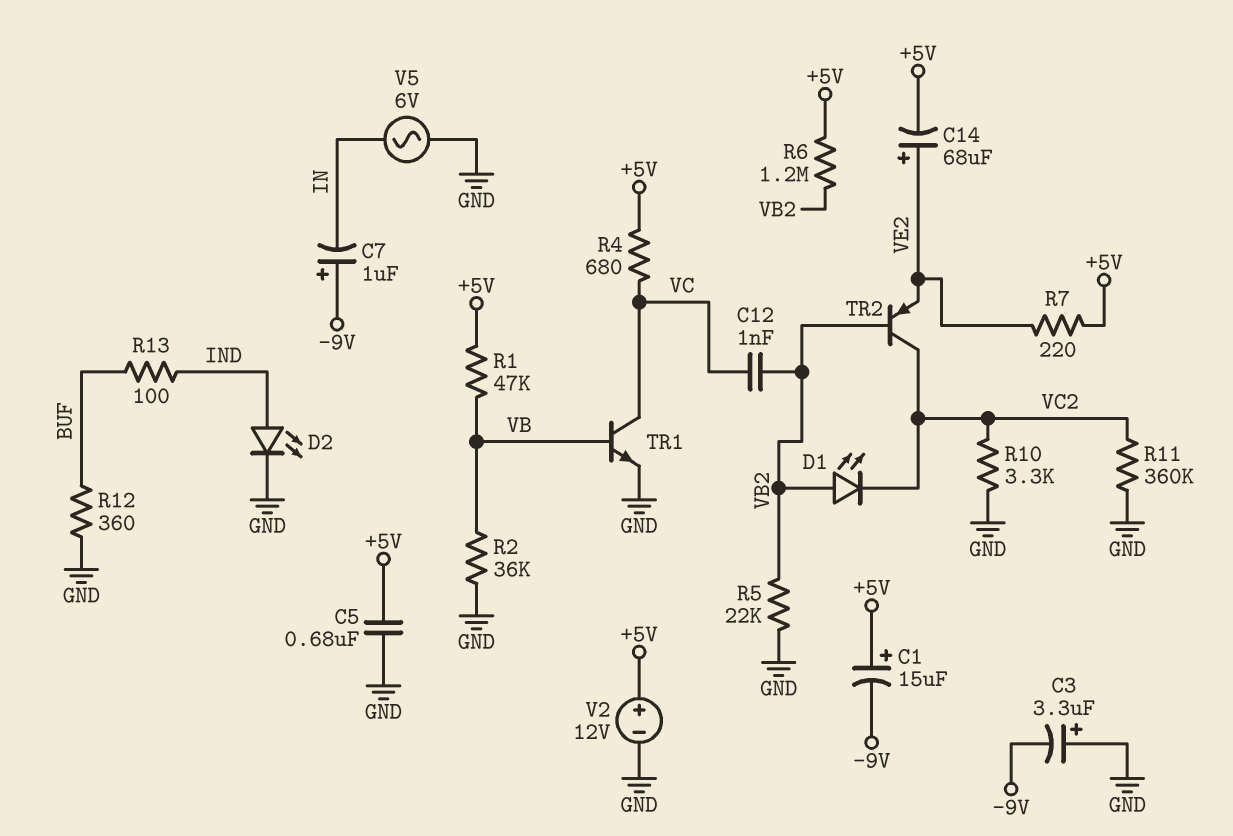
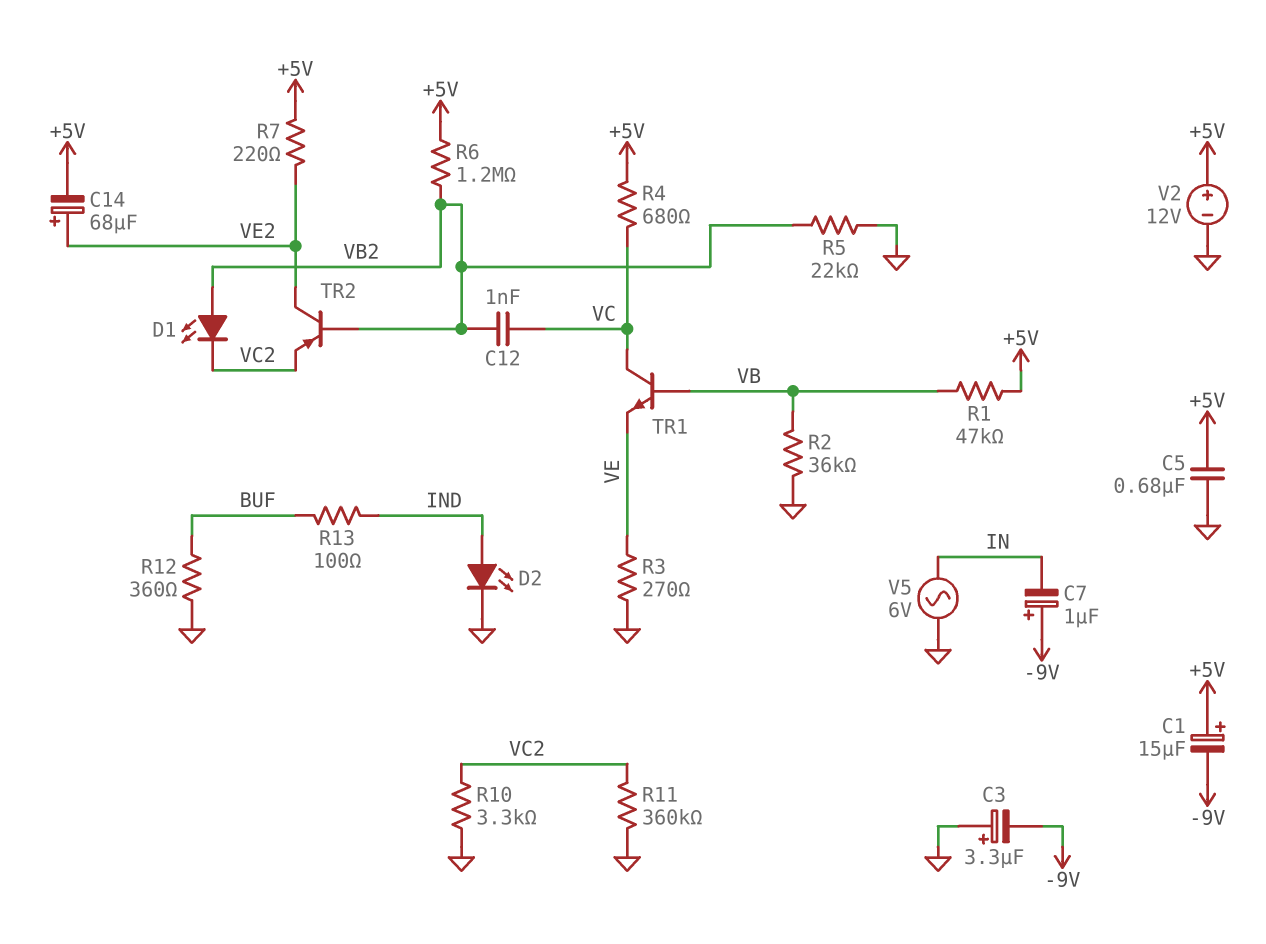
R3: none -> 270 (GND, VE)
TR1: NPN (B VB, C VC, E GND) -> NPN (B VB, C VC, E VE)
TR2: PNP (B VB2, C VC2, E VE2) -> PNP (B VB2, C VE2, E VC2)

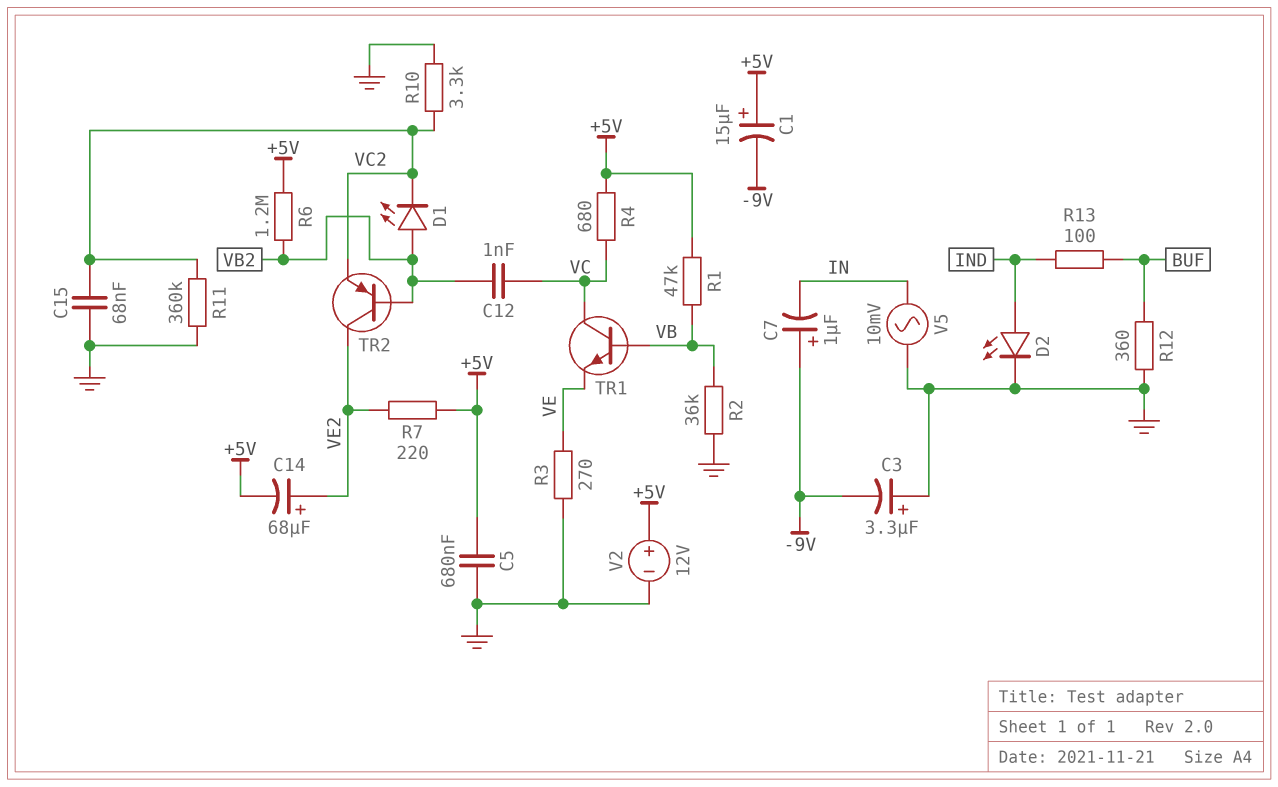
C15: none -> 68nF (GND, VC2)
R5: 22k (GND, VB2) -> none
V5: AC 6V (GND, IN) -> AC 10mV (GND, IN)

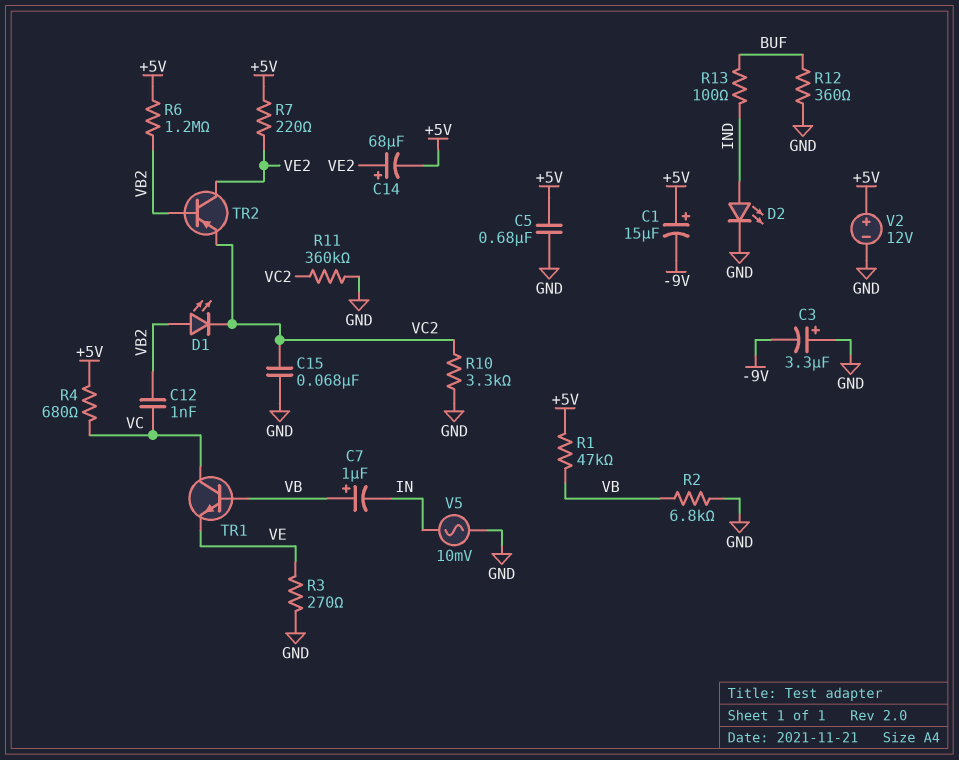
C7: 1uF (plus -9V, minus IN) -> 1uF (plus VB, minus IN)
R2: 36k (GND, VB) -> 6.8k (GND, VB)

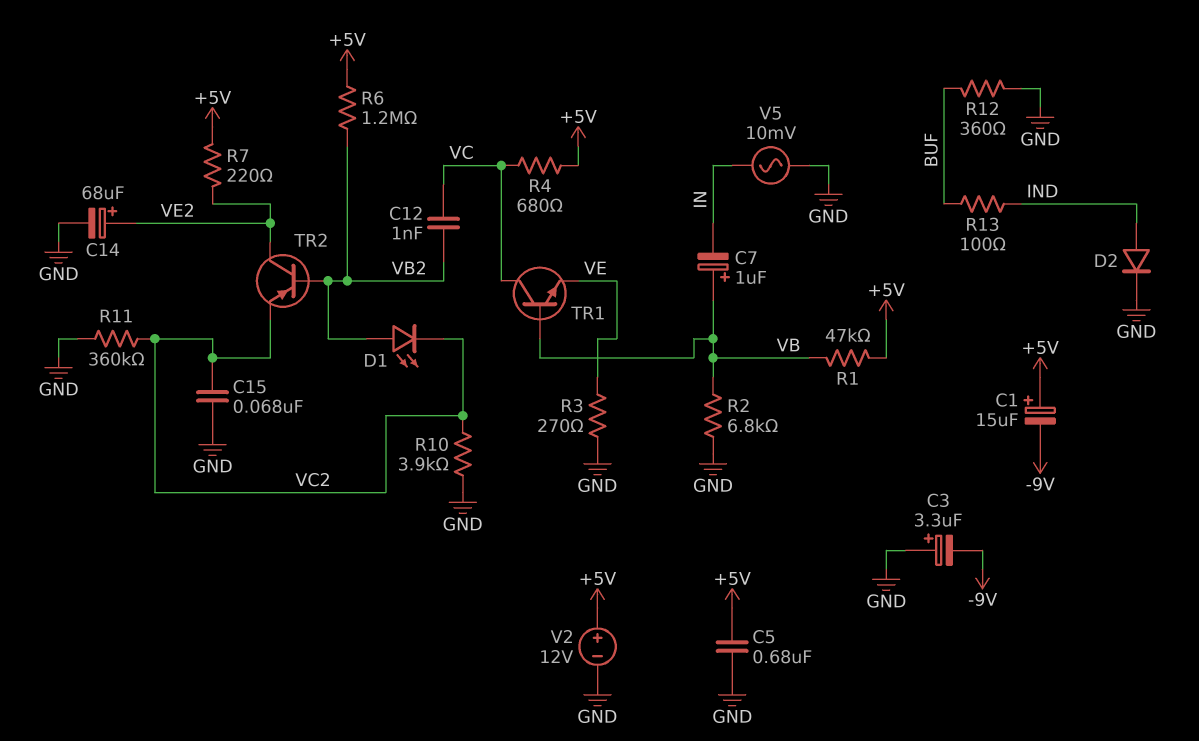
C14: 68uF (plus VE2, minus +5V) -> 68uF (plus VE2, minus GND)
D2: LED (A IND, K GND) -> diode (A IND, K GND)
R10: 3.3k (GND, VC2) -> 3.9k (GND, VC2)

